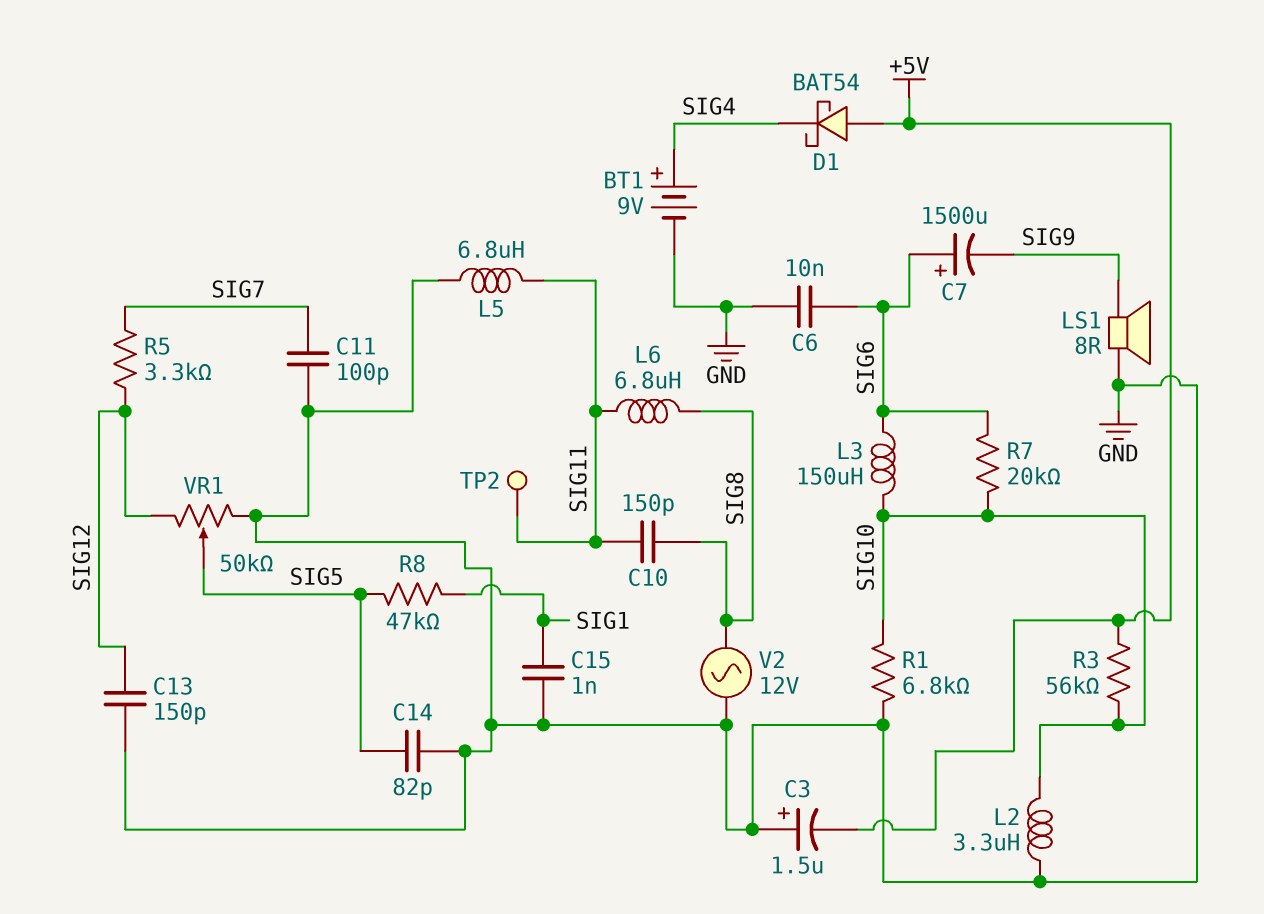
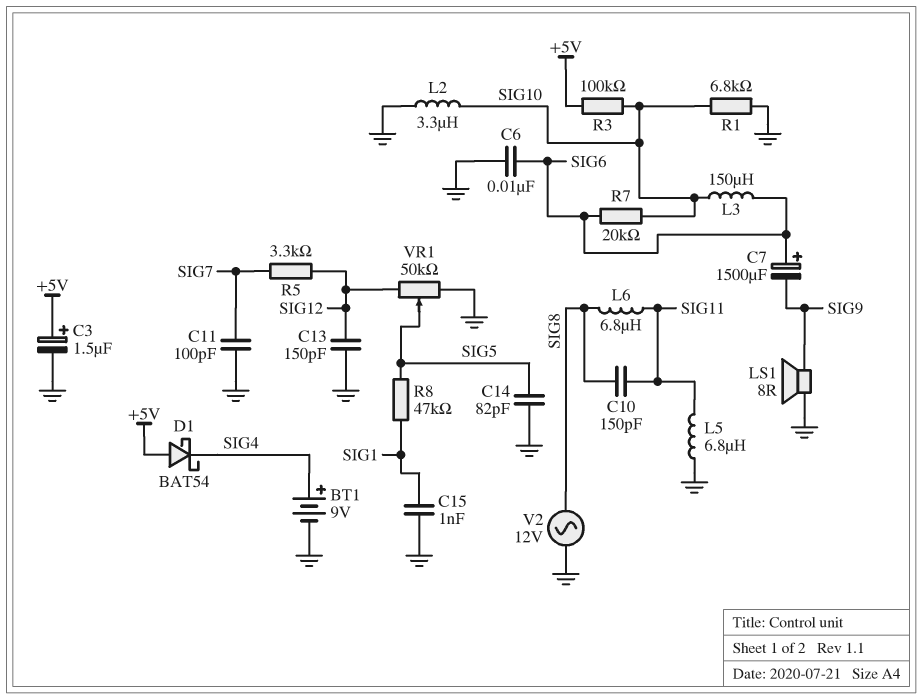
C3: 1.5uF (plus GND, minus +5V) -> 1.5uF (plus +5V, minus GND)
R3: 56k (+5V, SIG10) -> 100k (+5V, SIG10)
TP2: test point (SIG11) -> none

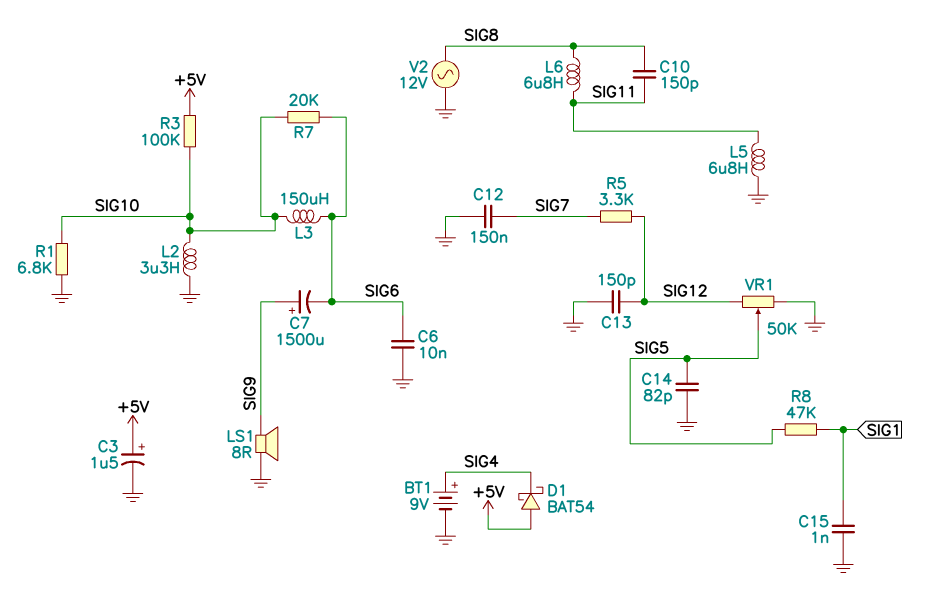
C7: 1500uF (plus SIG6, minus SIG9) -> 1500uF (plus SIG9, minus SIG6)
C11: 100pF (GND, SIG7) -> none
C12: none -> 150nF (GND, SIG7)

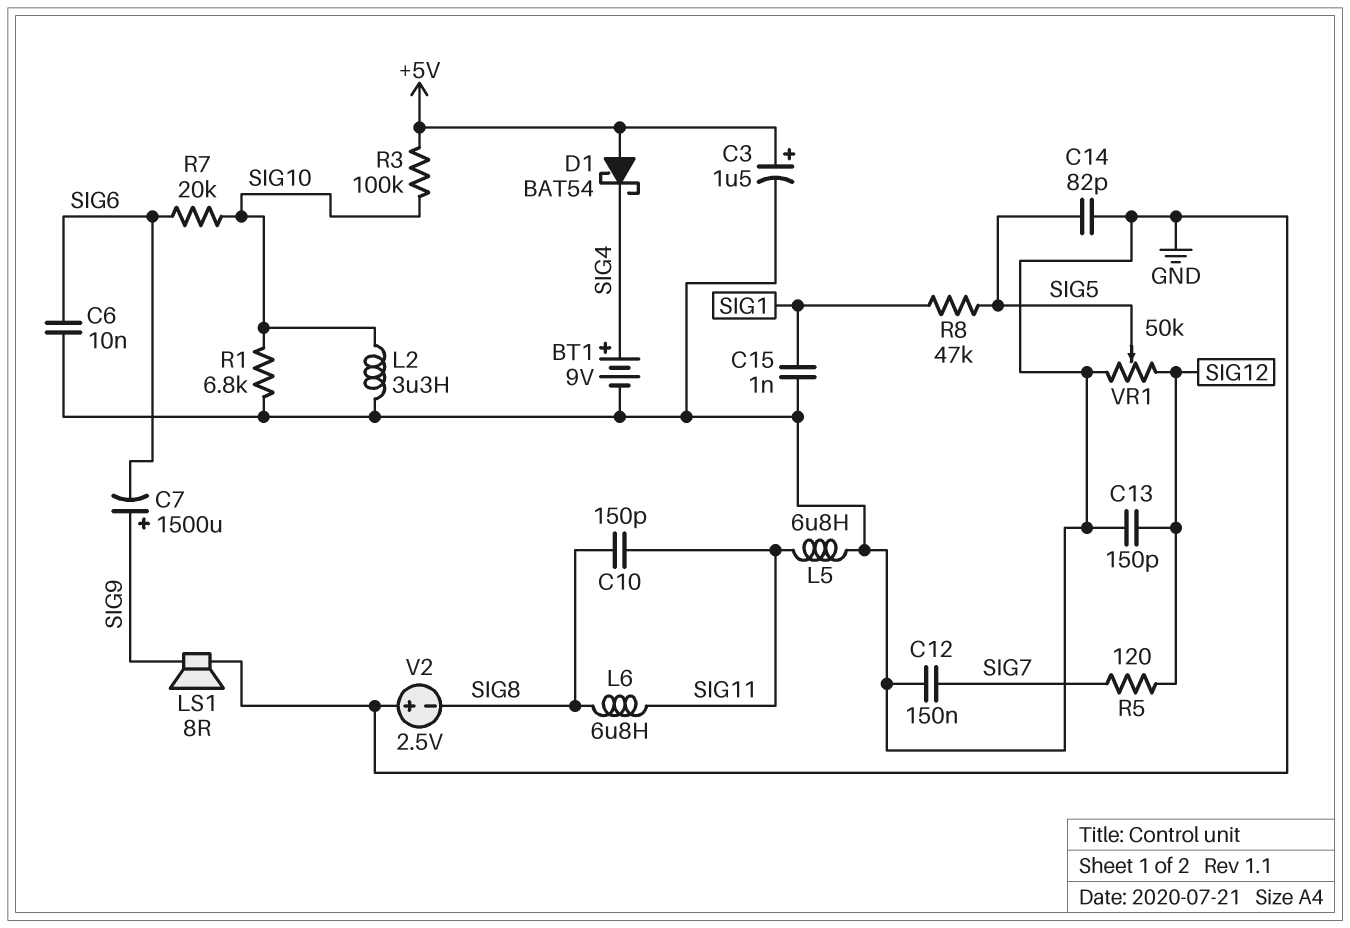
L3: 150uH (SIG6, SIG10) -> none
R5: 3.3k (SIG7, SIG12) -> 120 (SIG7, SIG12)
V2: AC 12V (GND, SIG8) -> 2.5V (plus GND, minus SIG8)

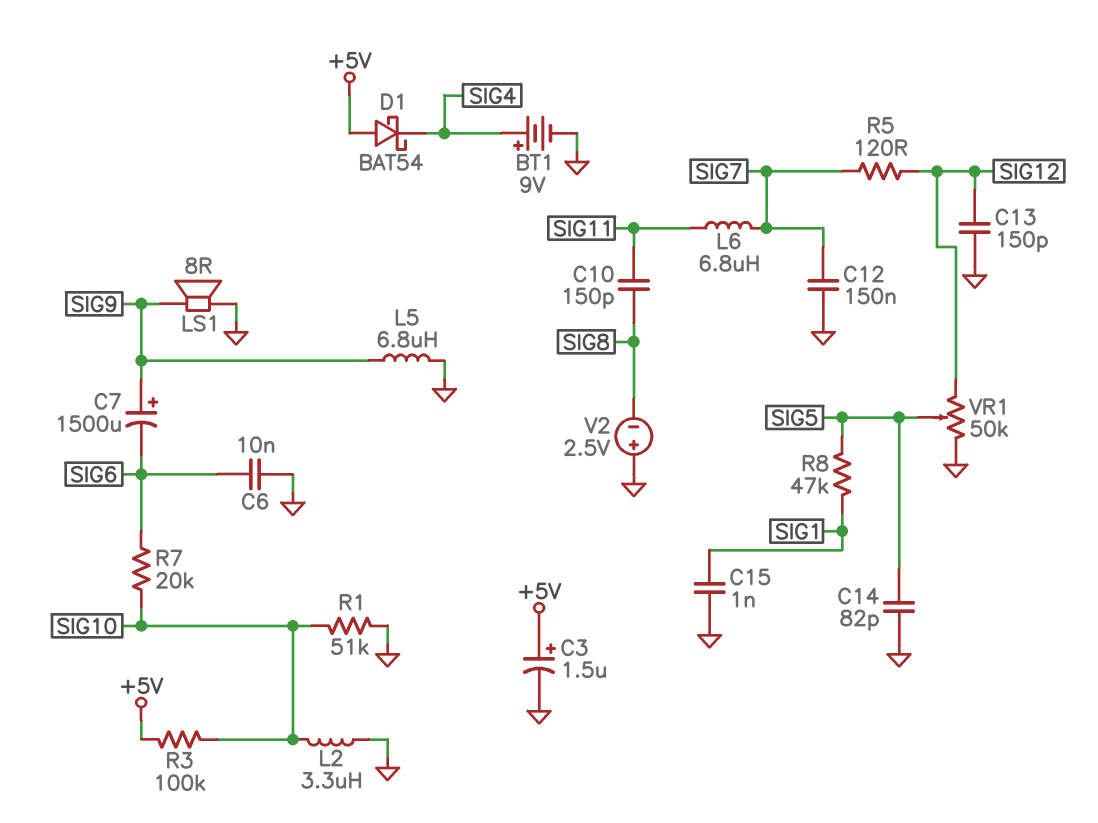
L5: 6.8uH (GND, SIG11) -> 6.8uH (GND, SIG9)
L6: 6.8uH (SIG8, SIG11) -> 6.8uH (SIG7, SIG11)
R1: 6.8k (GND, SIG10) -> 51k (GND, SIG10)

